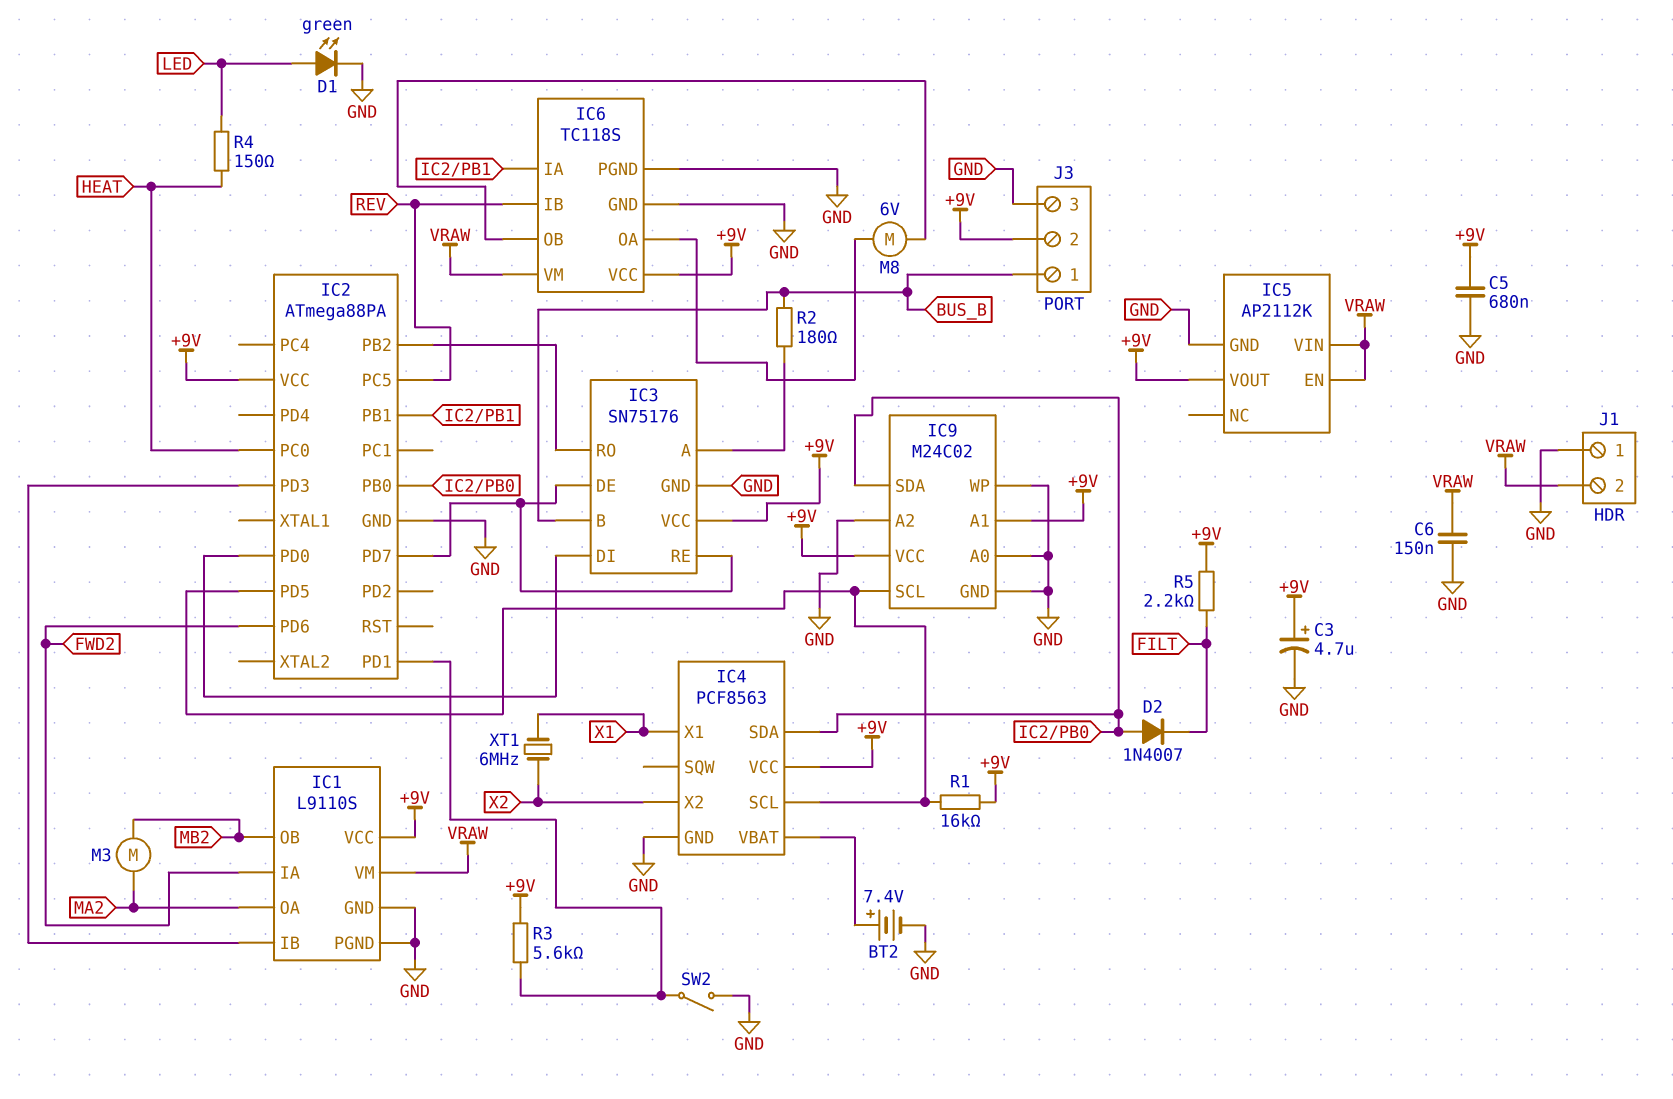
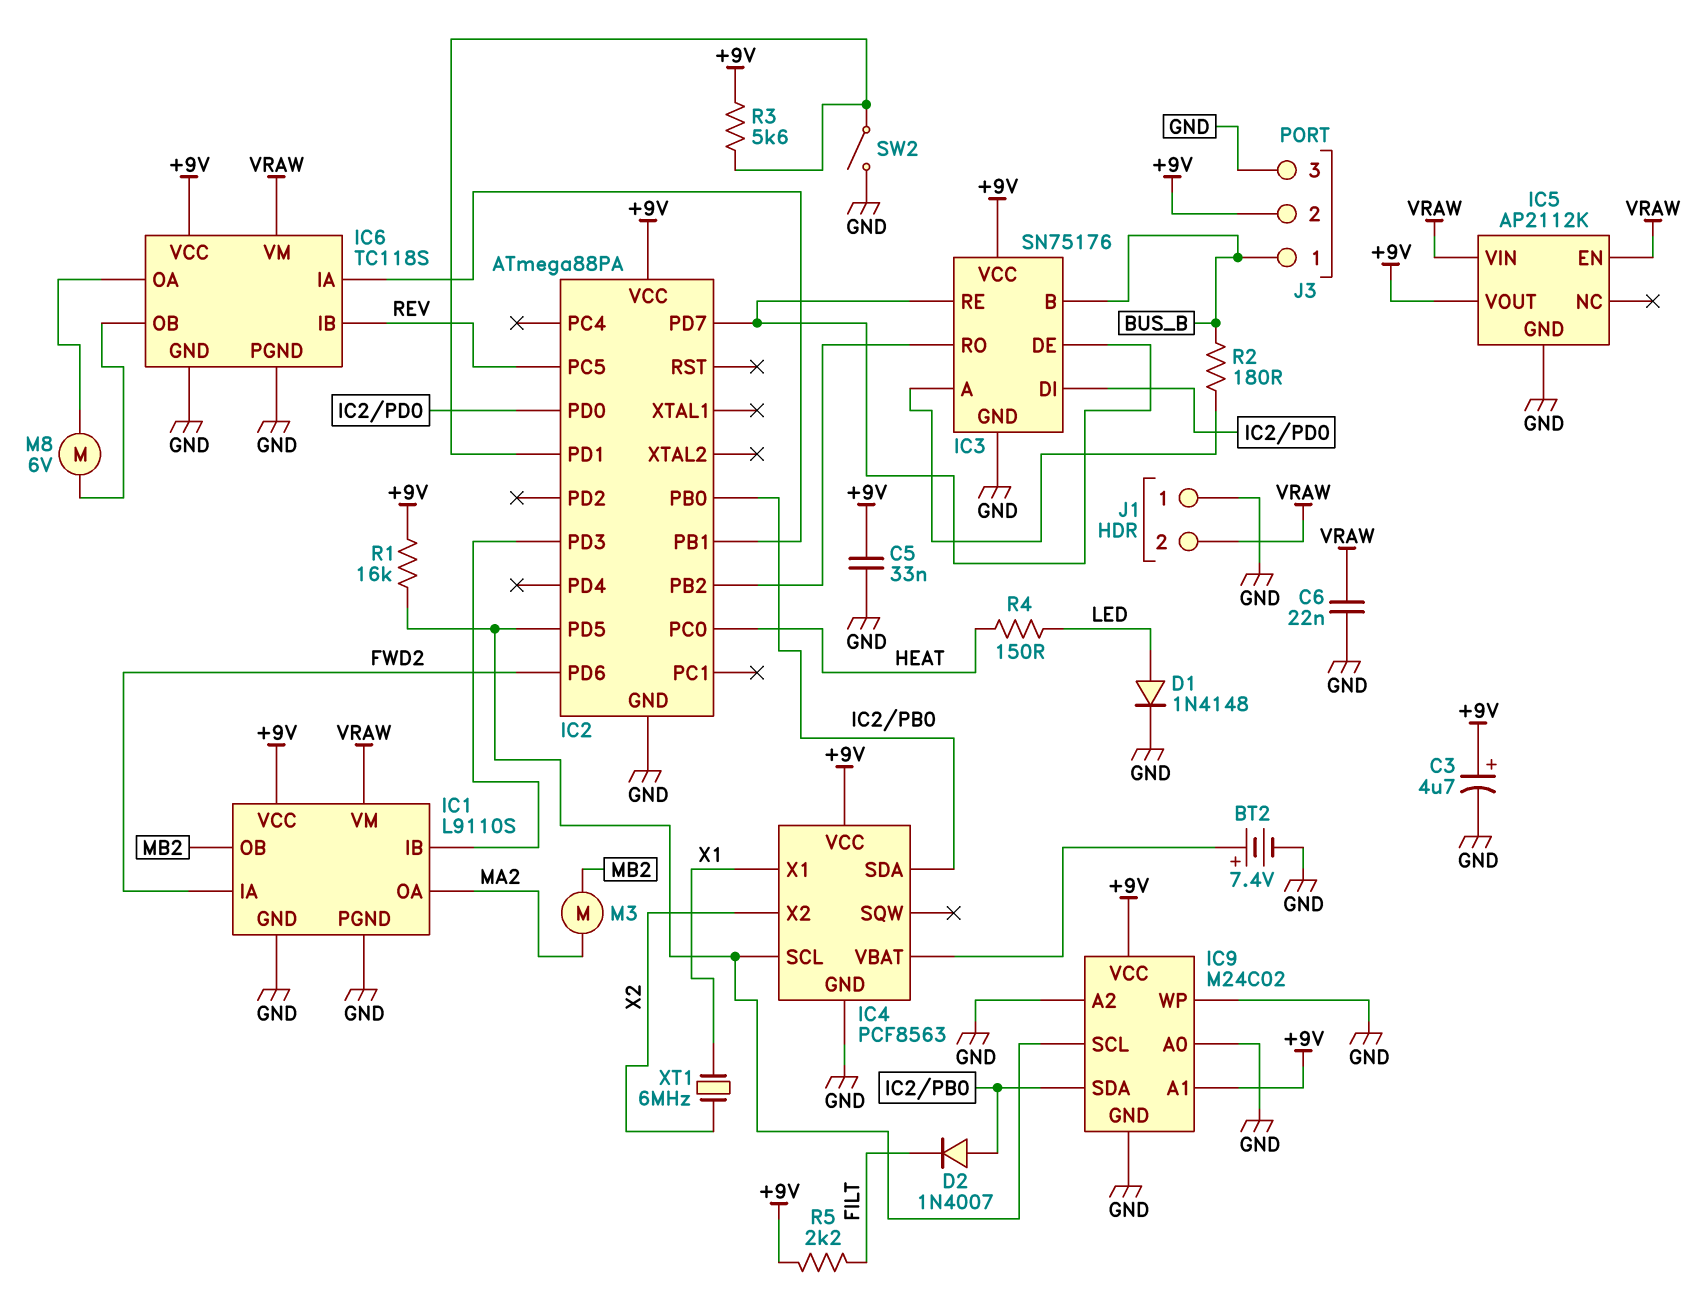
C5: 680nF (+9V, GND) -> 33nF (+9V, GND)
C6: 150nF (GND, VRAW) -> 22nF (GND, VRAW)
D1: LED green (A LED, K GND) -> diode 1N4148 (A LED, K GND)

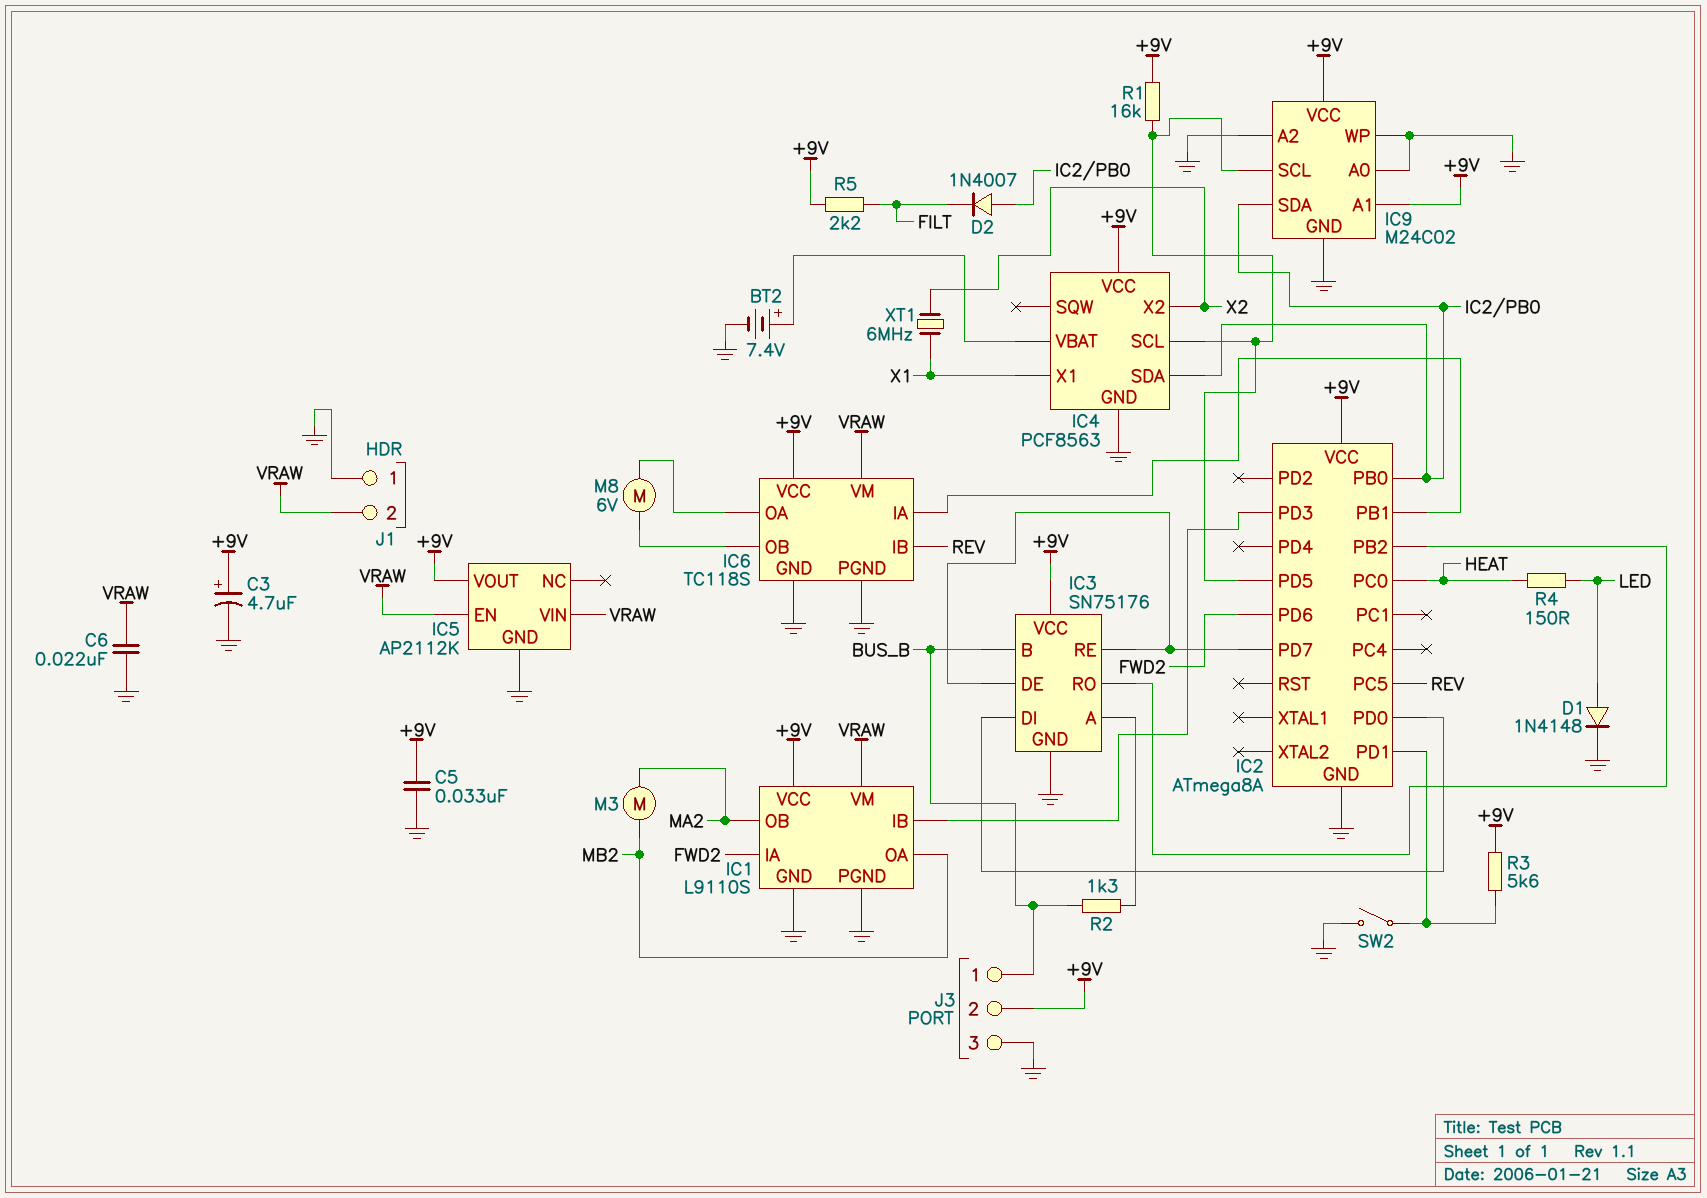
IC1 pin OA: MA2 -> MB2
IC1 pin OB: MB2 -> MA2
IC2: ATmega88PA -> ATmega8A
R2: 180 (BUS_B, IC3/A) -> 1.3k (BUS_B, IC3/A)

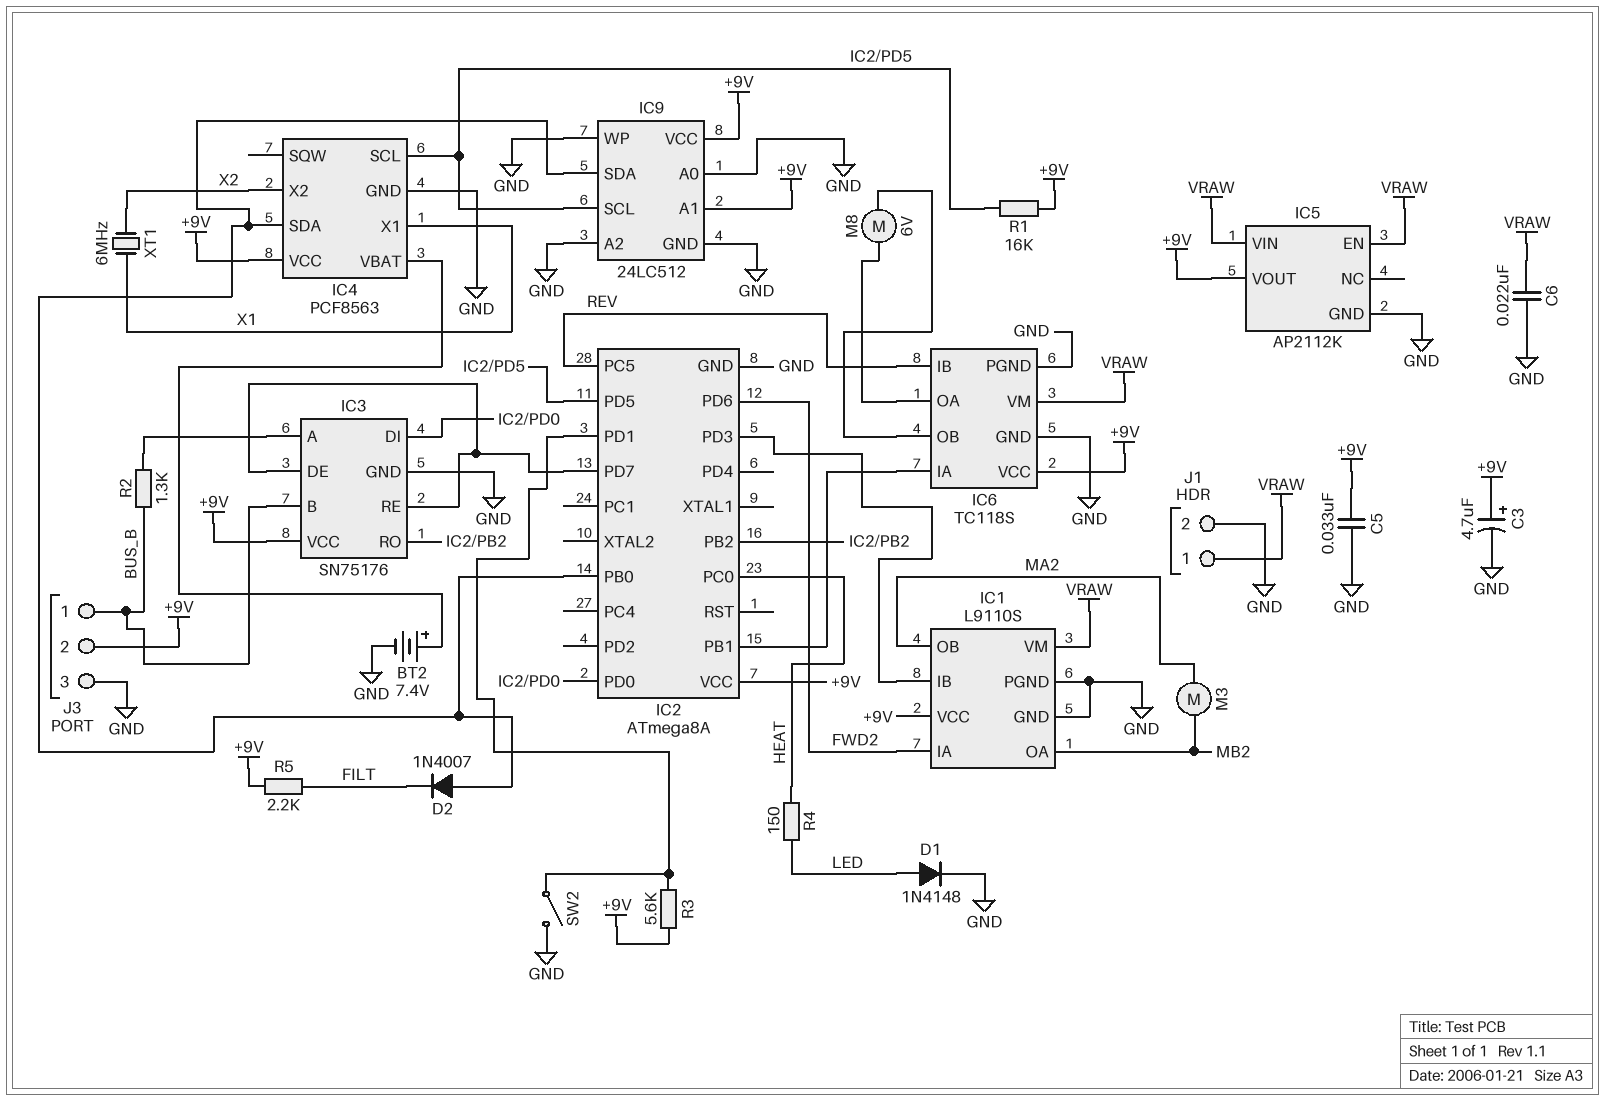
IC9: M24C02 -> 24LC512
J1 pin 1: GND -> VRAW
J1 pin 2: VRAW -> GND

